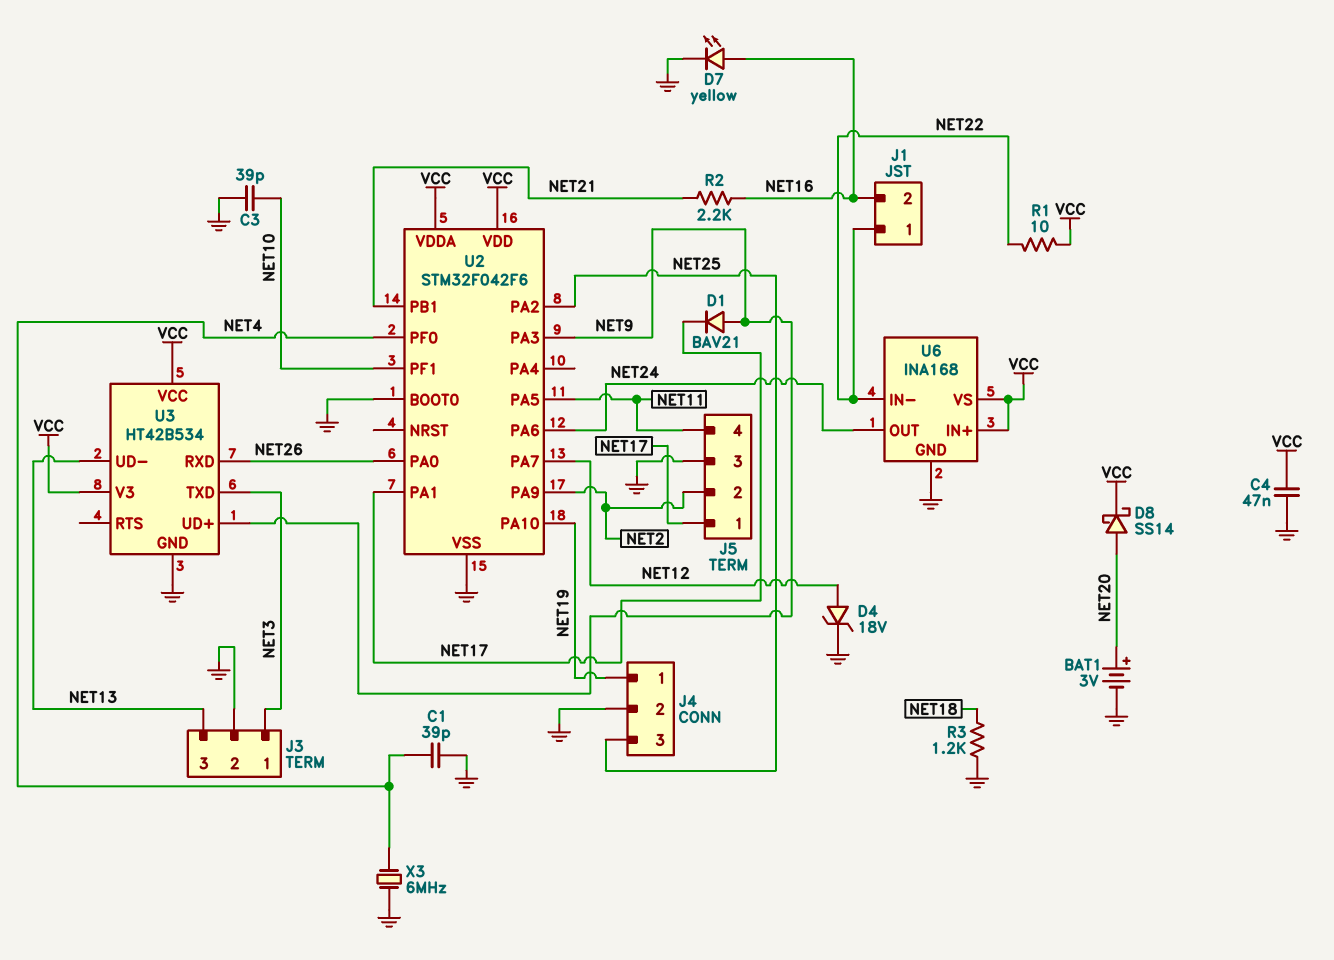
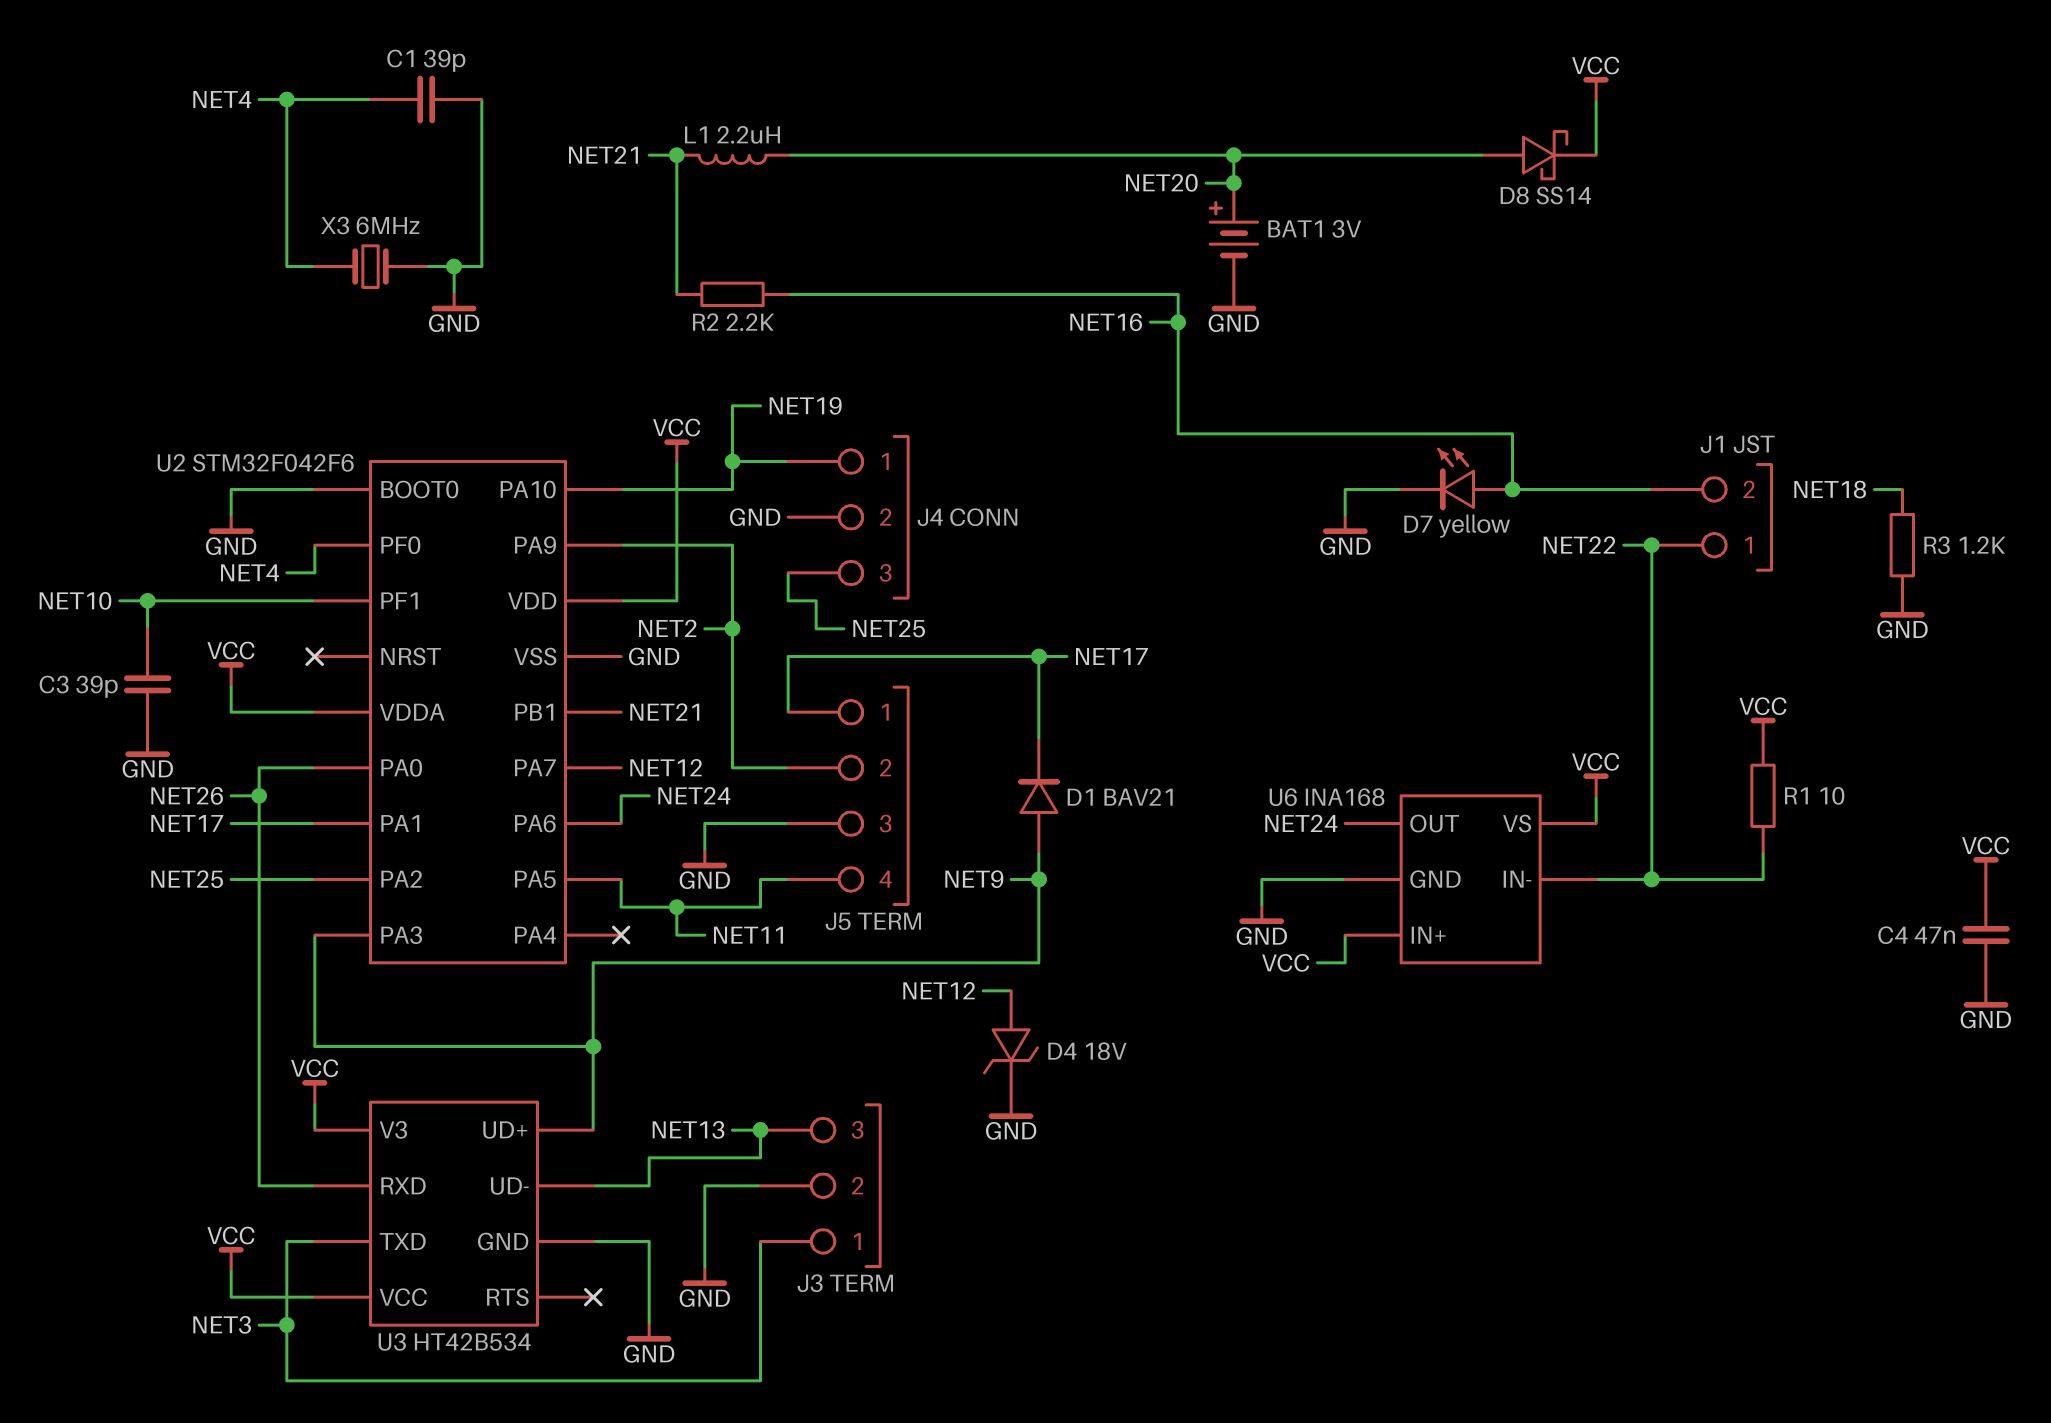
L1: none -> 2.2uH (NET20, NET21)

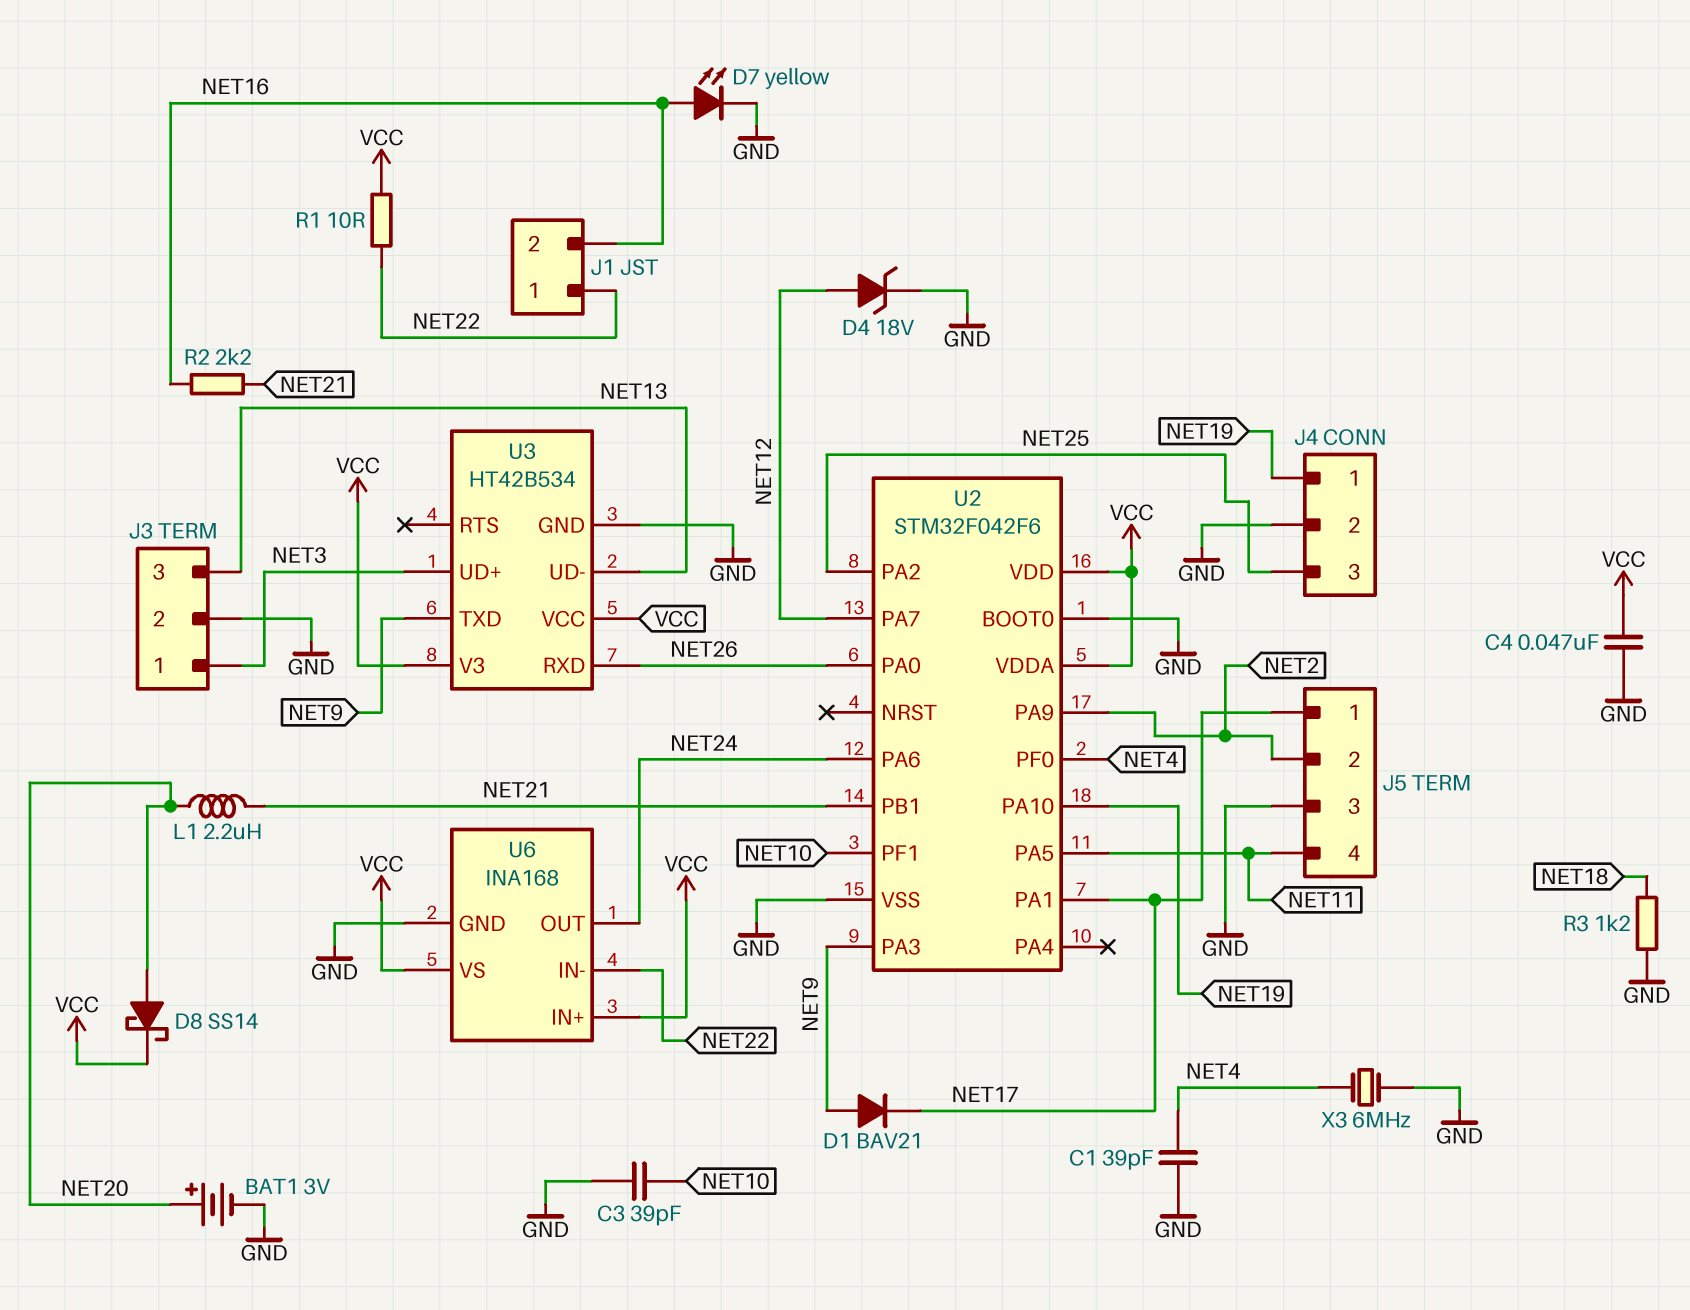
U3 pin TXD: NET3 -> NET9
U3 pin UD+: NET9 -> NET3

